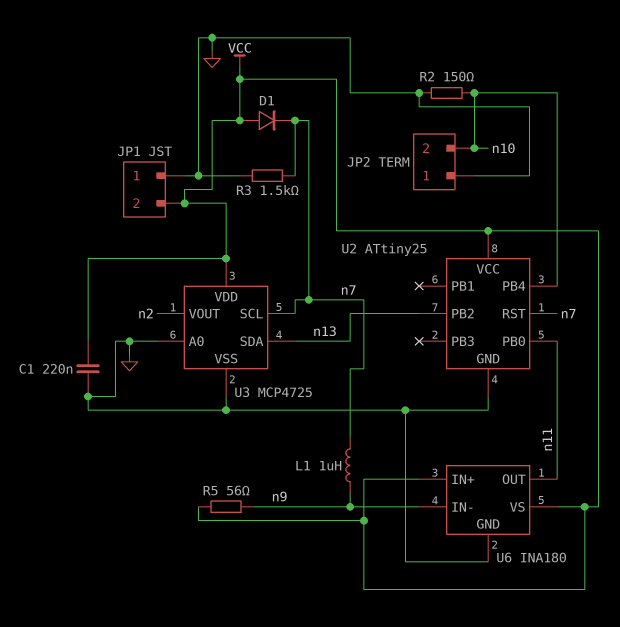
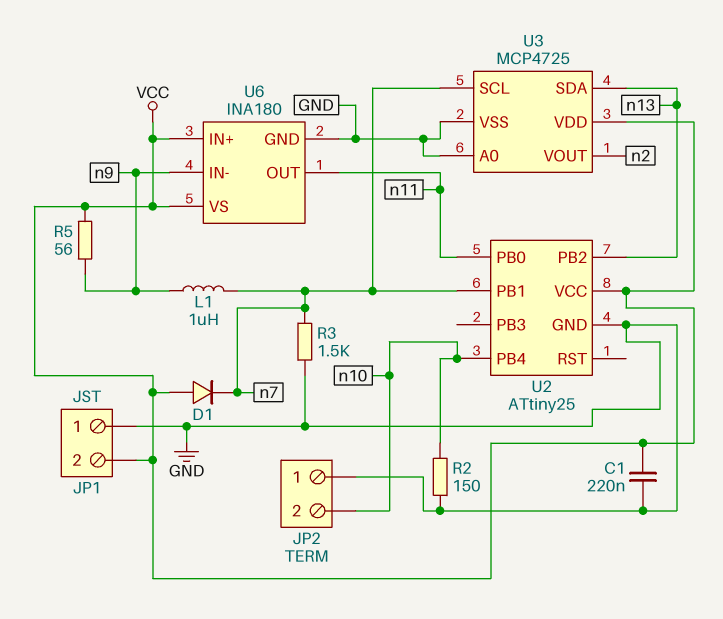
U2 pin PB1: none -> n7
U2 pin RST: n7 -> none

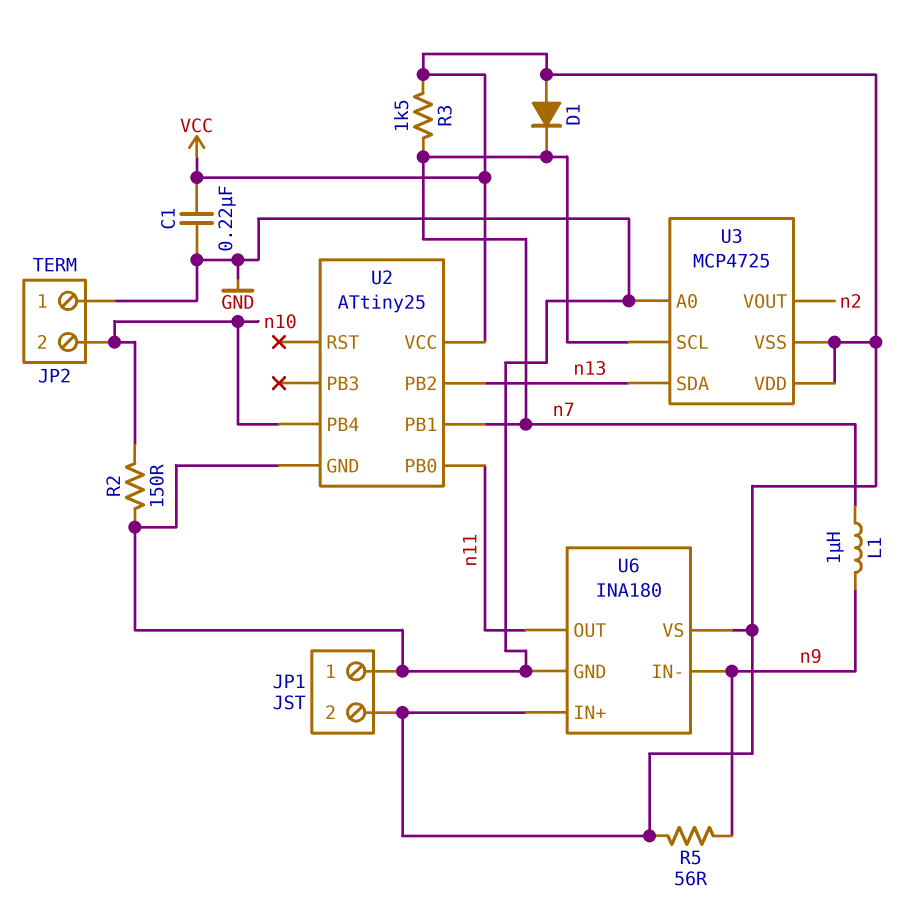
R3: 1.5k (GND, n7) -> 1.5k (VCC, n7)
U3 pin VSS: GND -> VCC

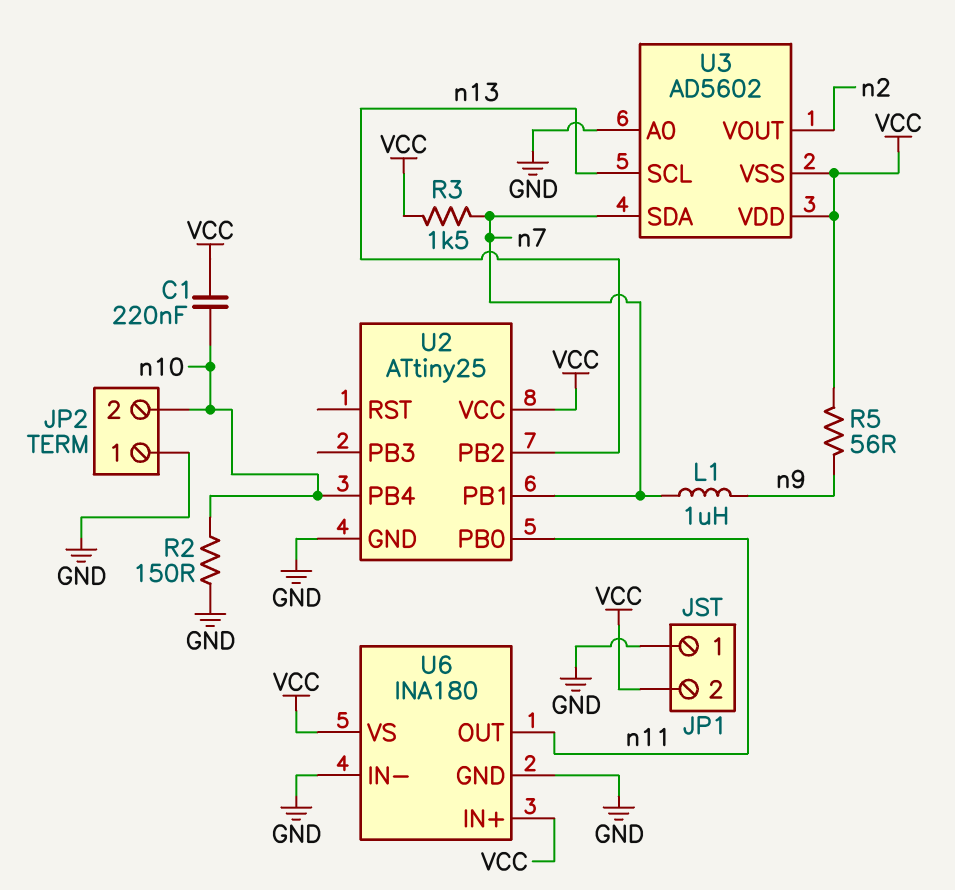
C1: 220nF (GND, VCC) -> 220nF (VCC, n10)
D1: diode (A VCC, K n7) -> none
U3: MCP4725 -> AD5602
U3 pin SCL: n7 -> n13
U3 pin SDA: n13 -> n7
U6 pin IN-: n9 -> GND

